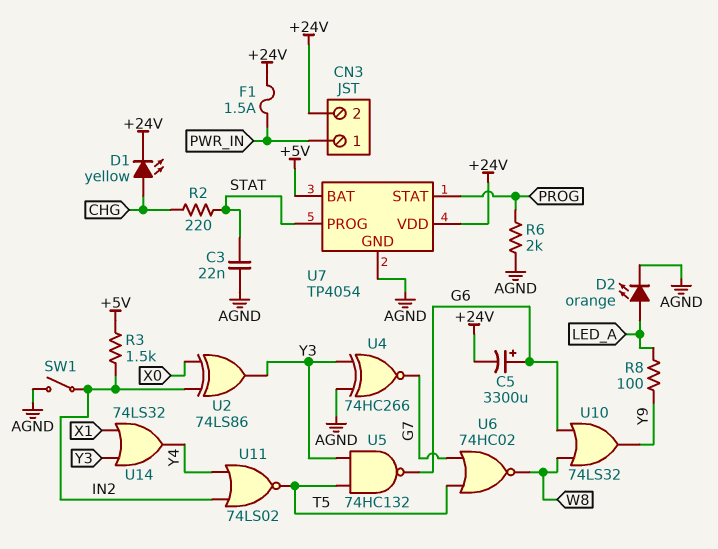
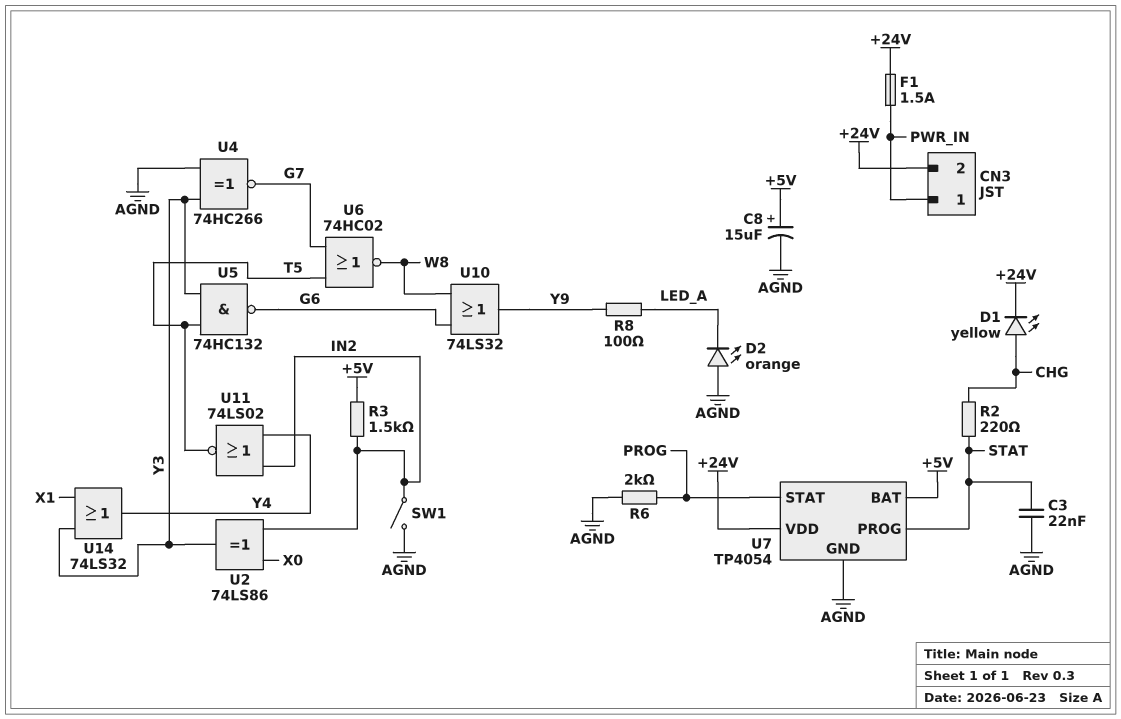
C5: 3300uF (plus G6, minus +24V) -> none
C8: none -> 15uF (plus +5V, minus AGND)
D2: LED orange (A LED_A, K AGND) -> LED orange (A AGND, K LED_A)

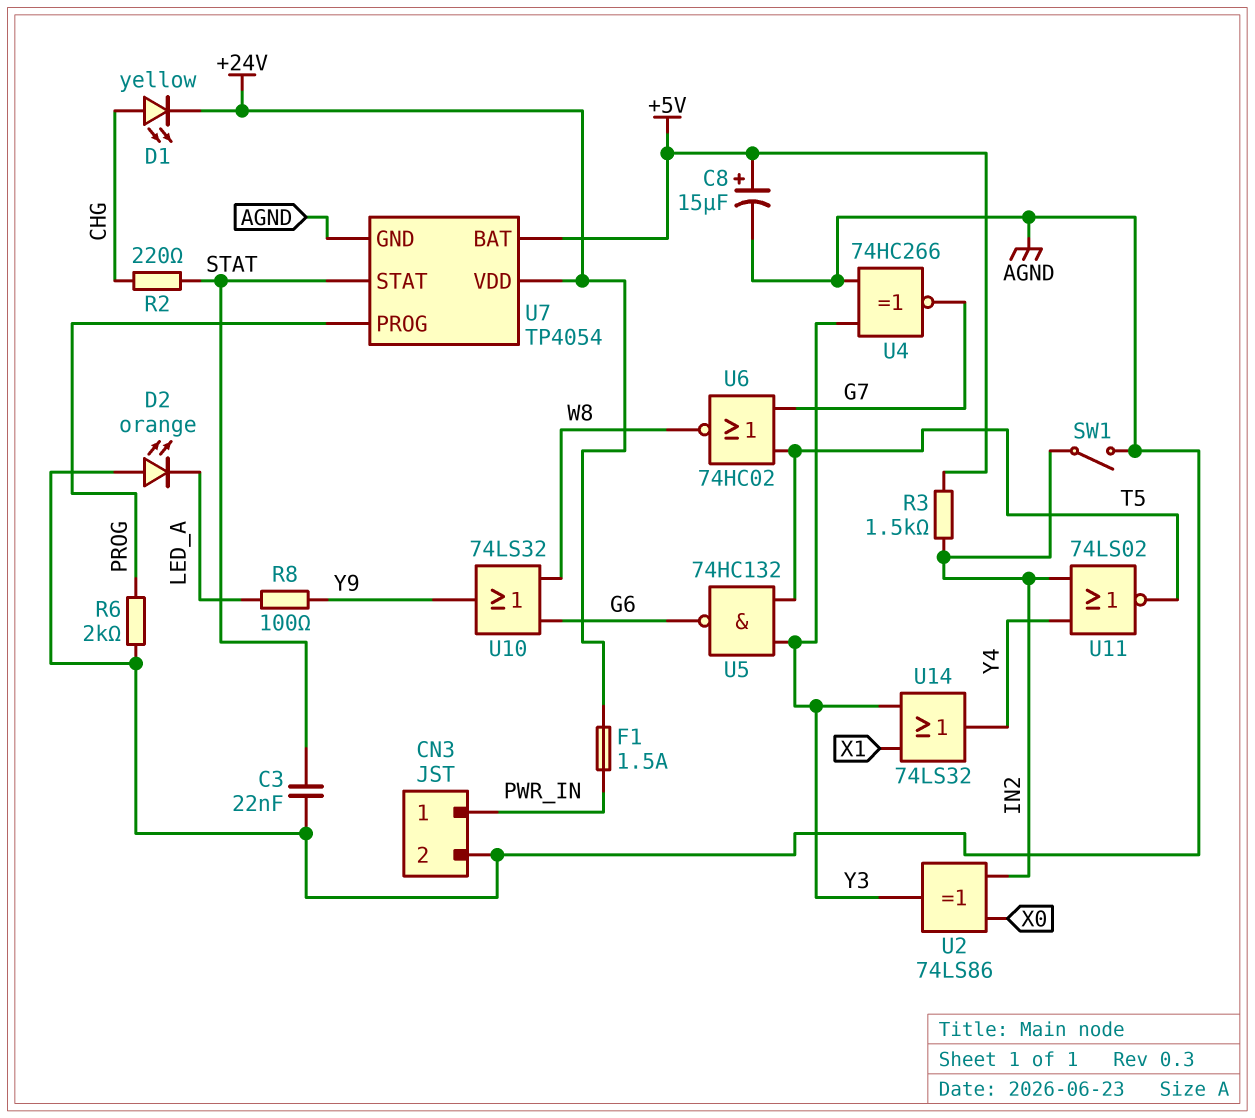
CN3 pin 2: +24V -> AGND
U7 pin PROG: STAT -> PROG
U7 pin STAT: PROG -> STAT

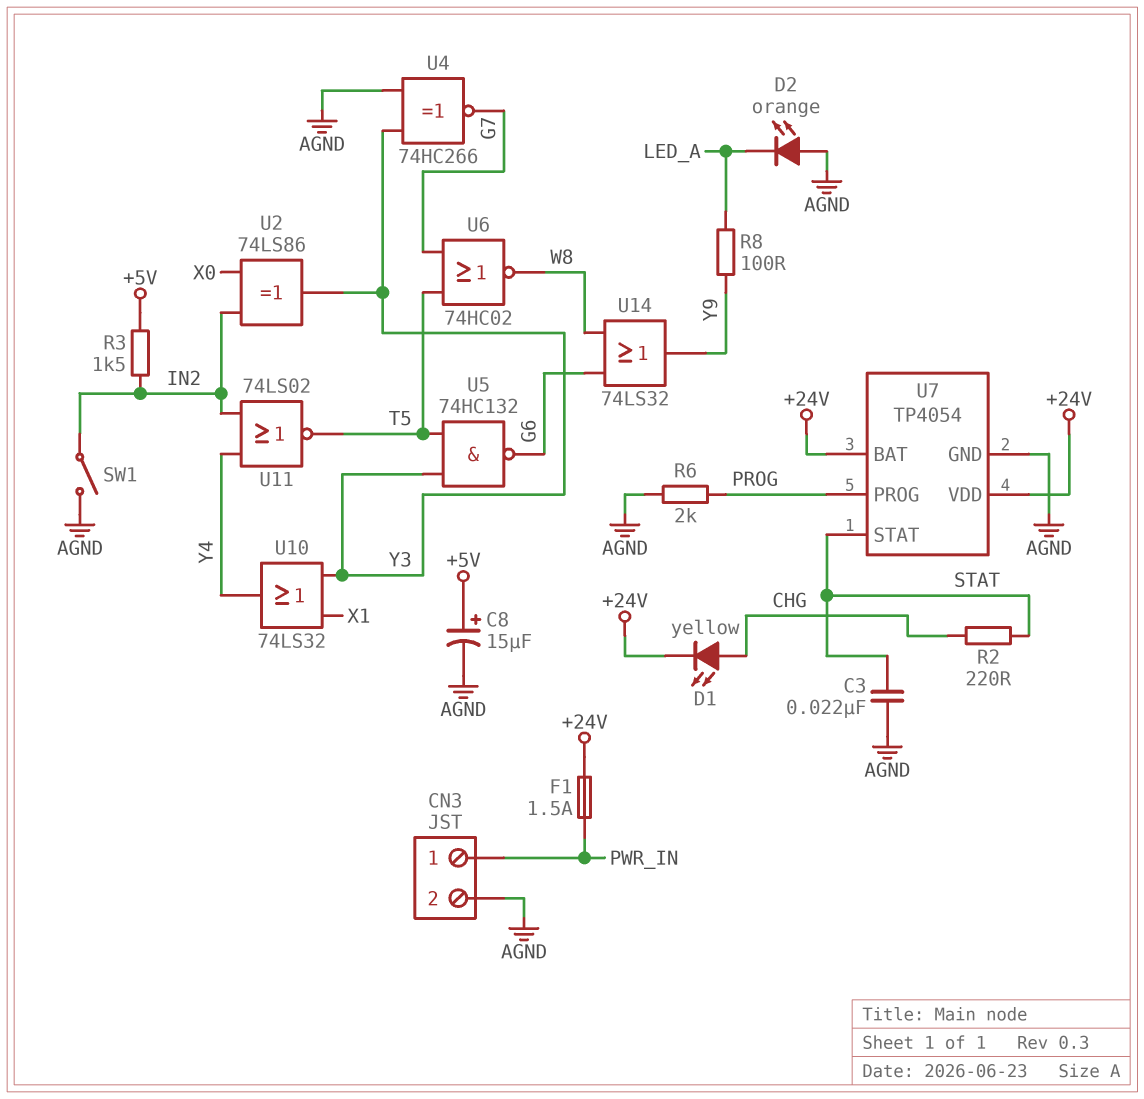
U7 pin BAT: +5V -> +24V
U10: OR 74LS32 (in G6, in W8, out Y9) -> OR 74LS32 (in X1, in Y3, out Y4)
U14: OR 74LS32 (in X1, in Y3, out Y4) -> OR 74LS32 (in G6, in W8, out Y9)

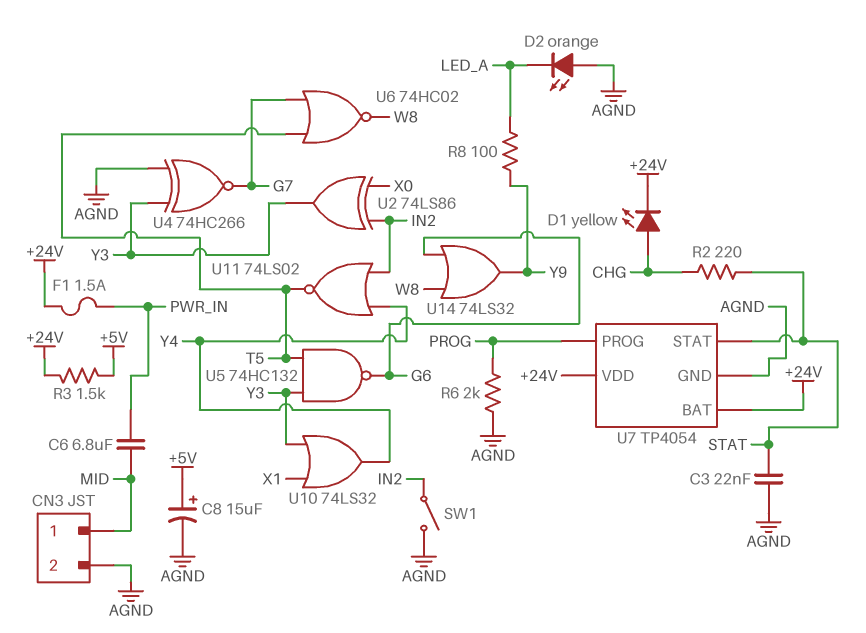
C6: none -> 6.8uF (MID, PWR_IN)
CN3 pin 1: PWR_IN -> MID
R3: 1.5k (+5V, IN2) -> 1.5k (+5V, +24V)

